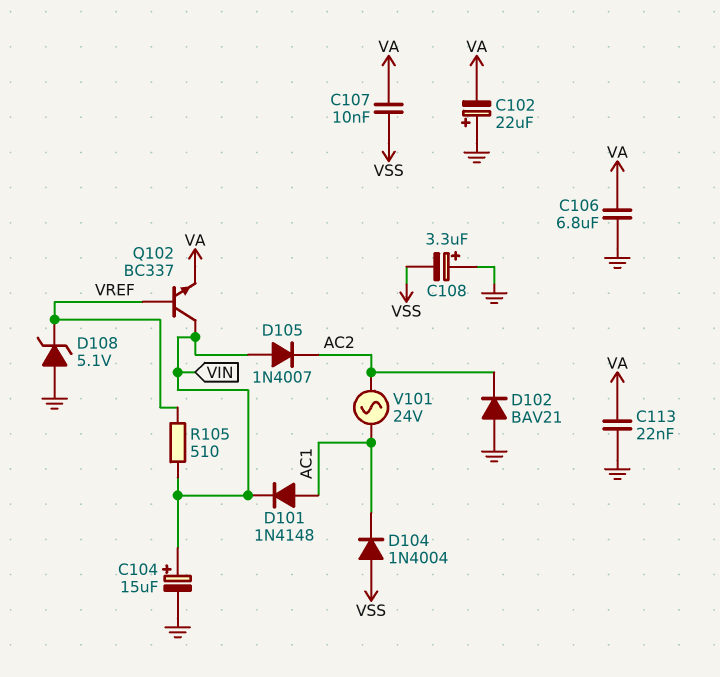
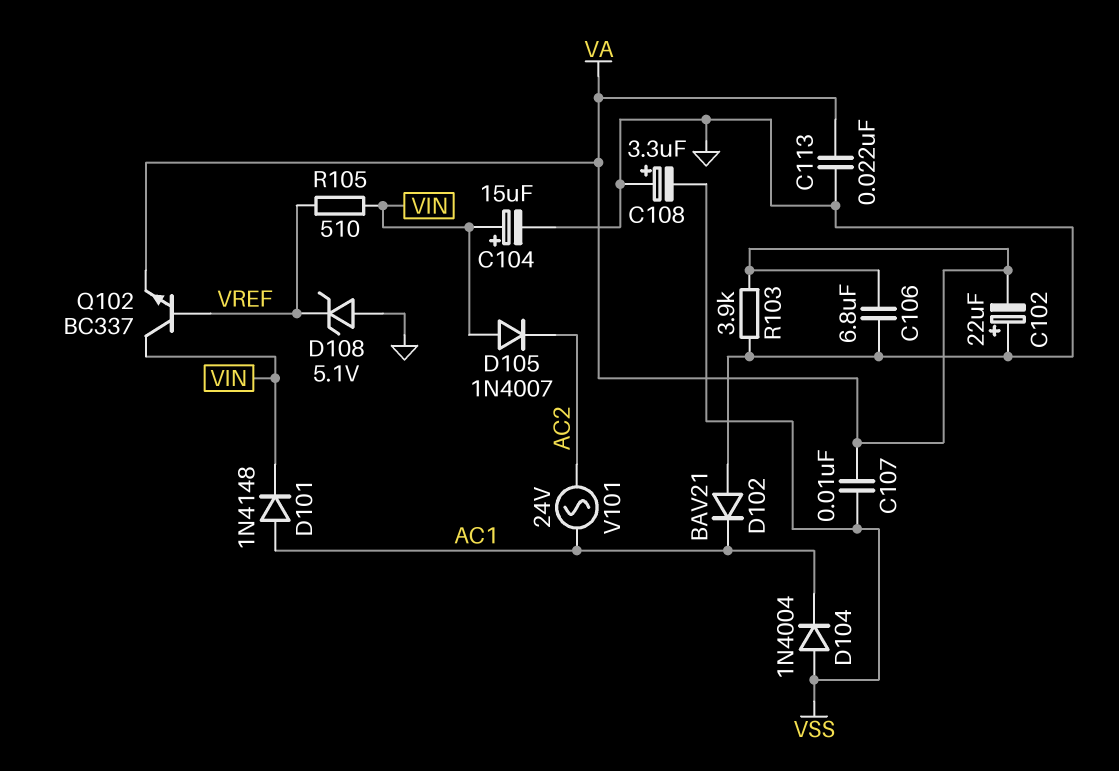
D102: diode BAV21 (A GND, K AC2) -> diode BAV21 (A GND, K AC1)
R103: none -> 3.9k (GND, VA)

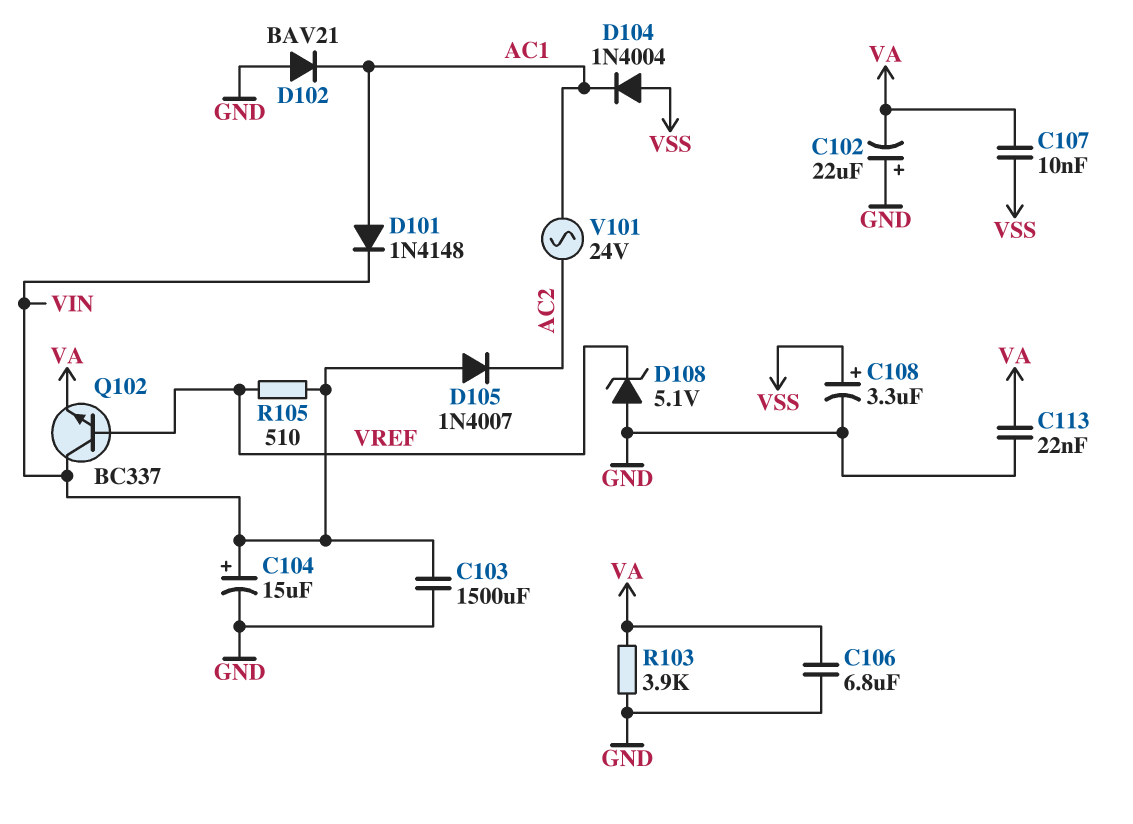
C103: none -> 1500uF (GND, VIN)
C108: 3.3uF (plus GND, minus VSS) -> 3.3uF (plus VSS, minus GND)

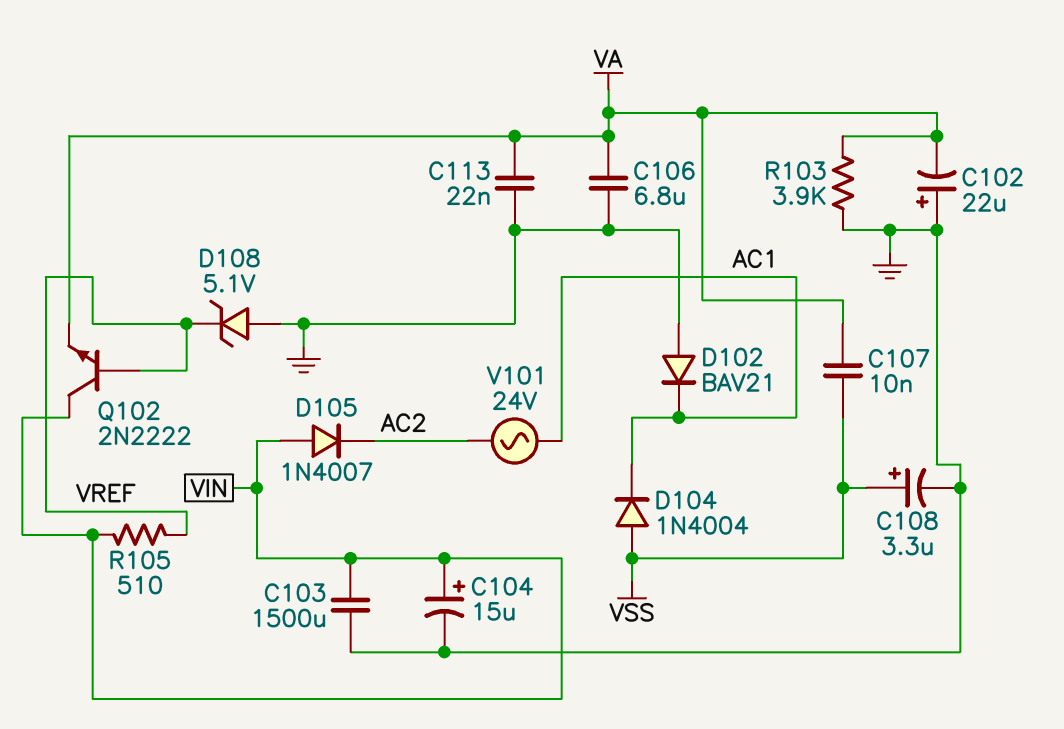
D101: diode 1N4148 (A AC1, K VIN) -> none
Q102: NPN BC337 (B VREF, C VIN, E VA) -> NPN 2N2222 (B VREF, C VIN, E VA)

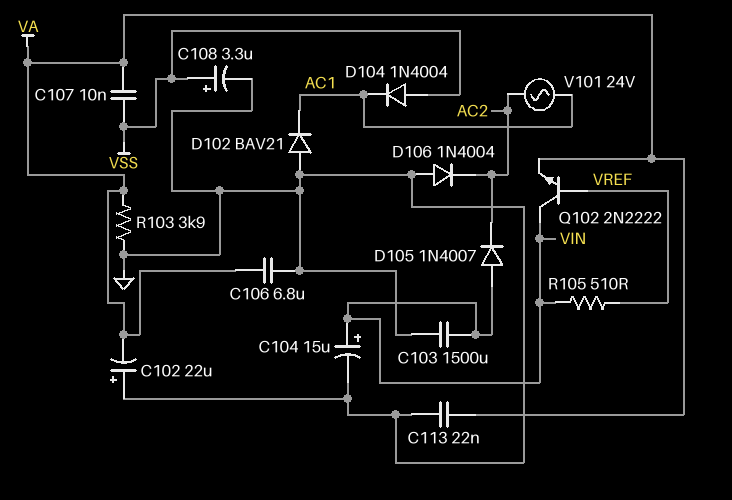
D106: none -> diode 1N4004 (A GND, K AC2)
D108: zener 5.1V (A GND, K VREF) -> none

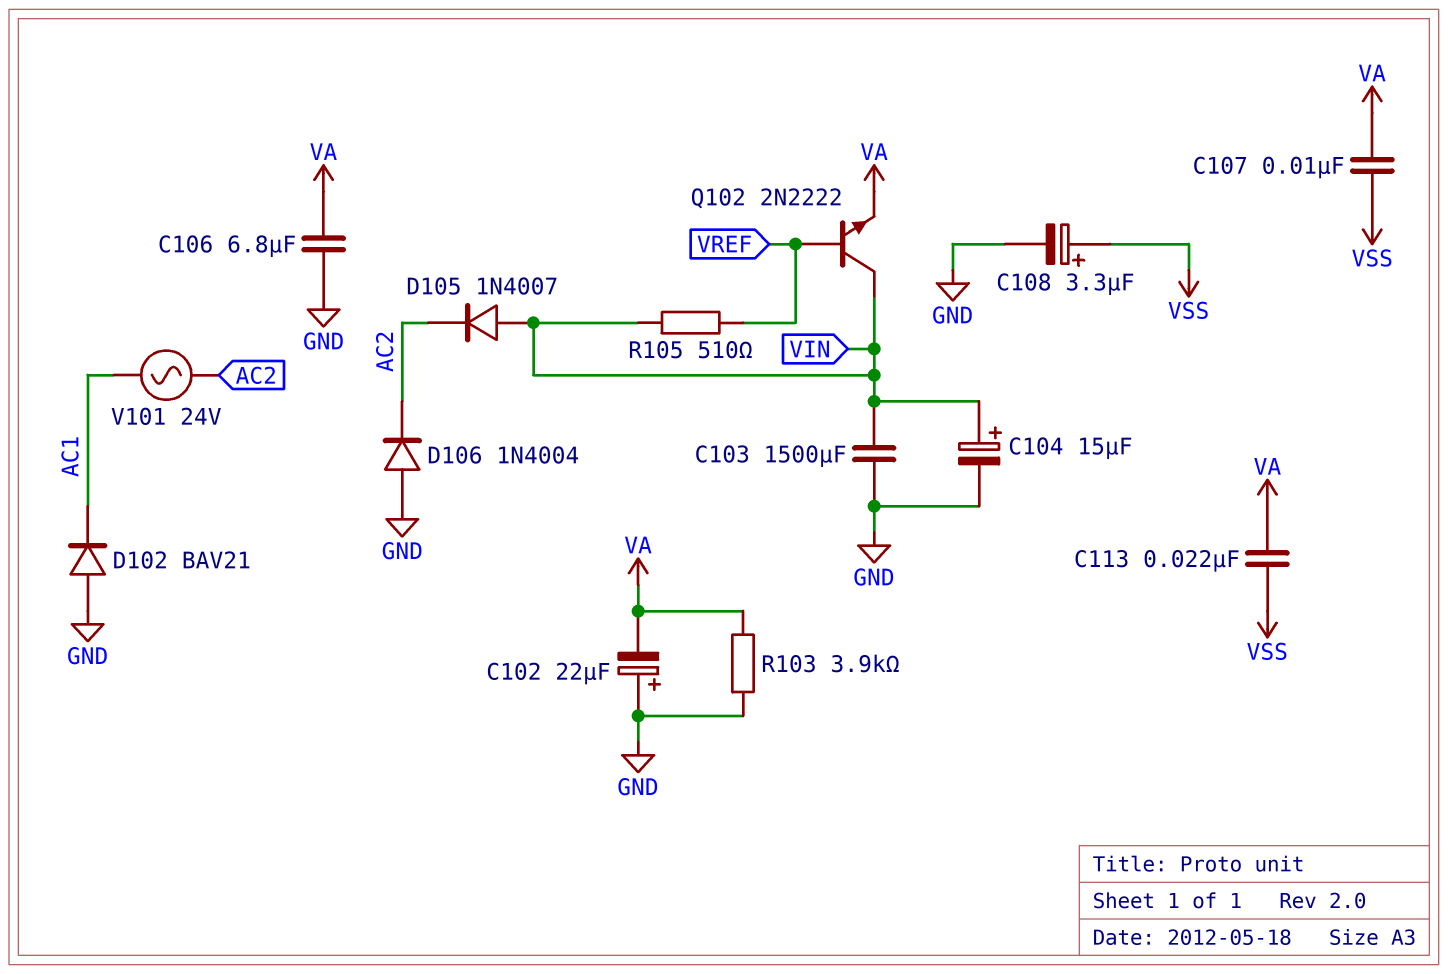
C113: 22nF (GND, VA) -> 22nF (VA, VSS)
D104: diode 1N4004 (A VSS, K AC1) -> none

